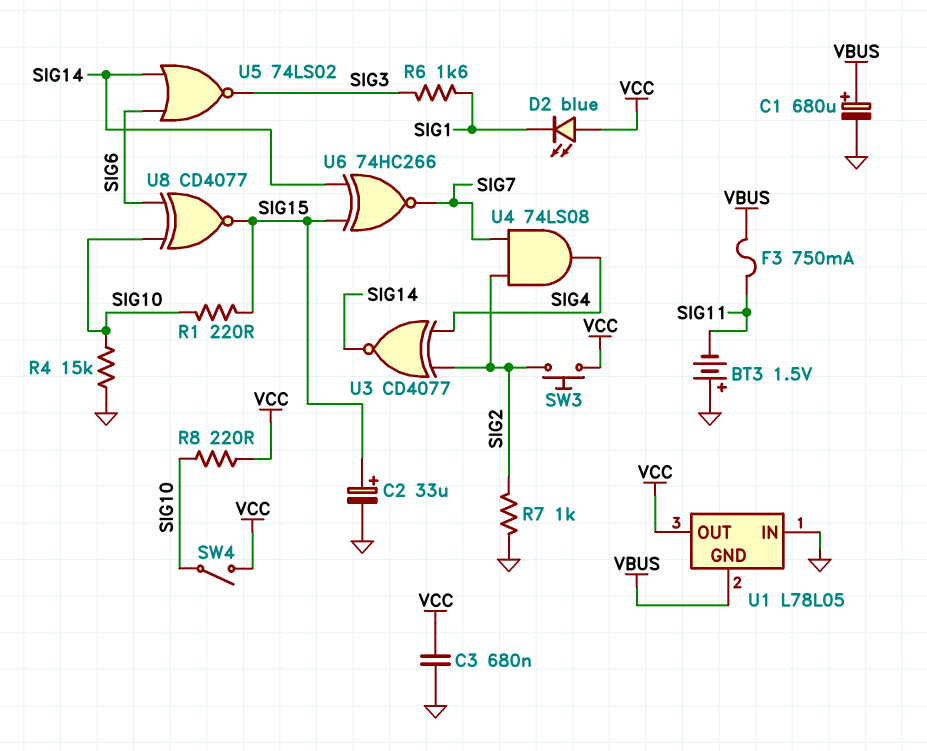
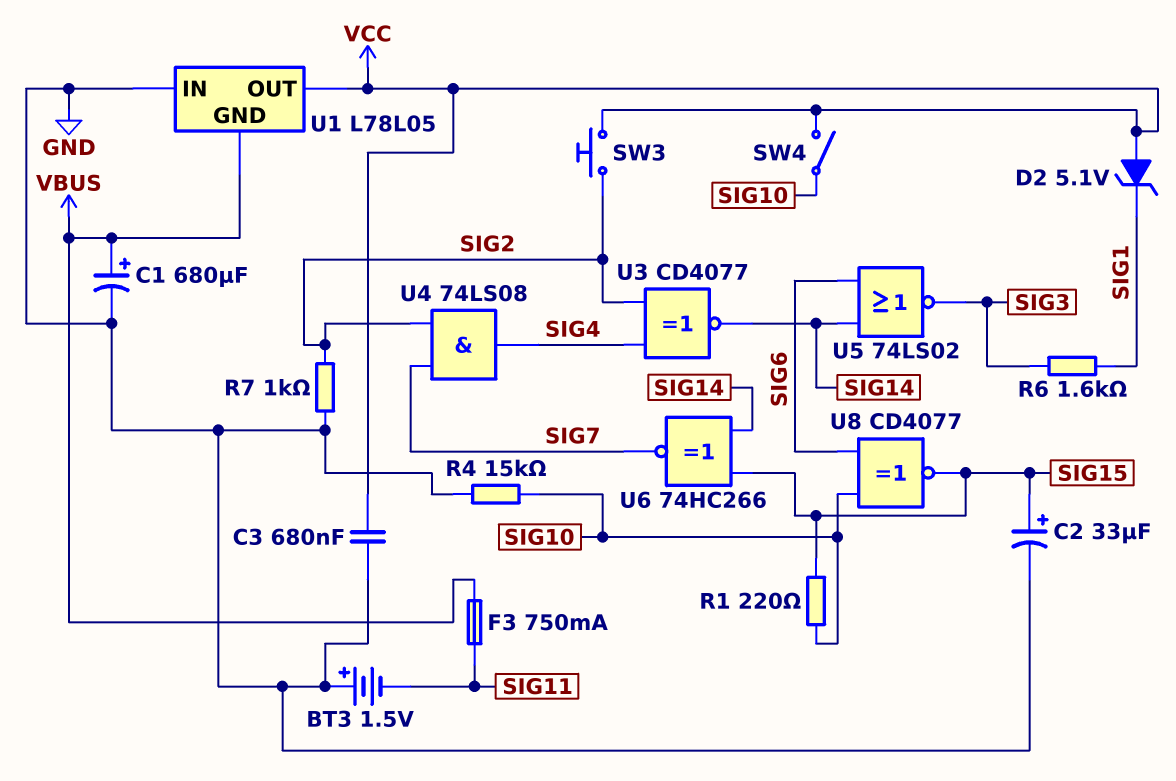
D2: LED blue (A VCC, K SIG1) -> zener 5.1V (A VCC, K SIG1)
R8: 220 (SIG10, VCC) -> none

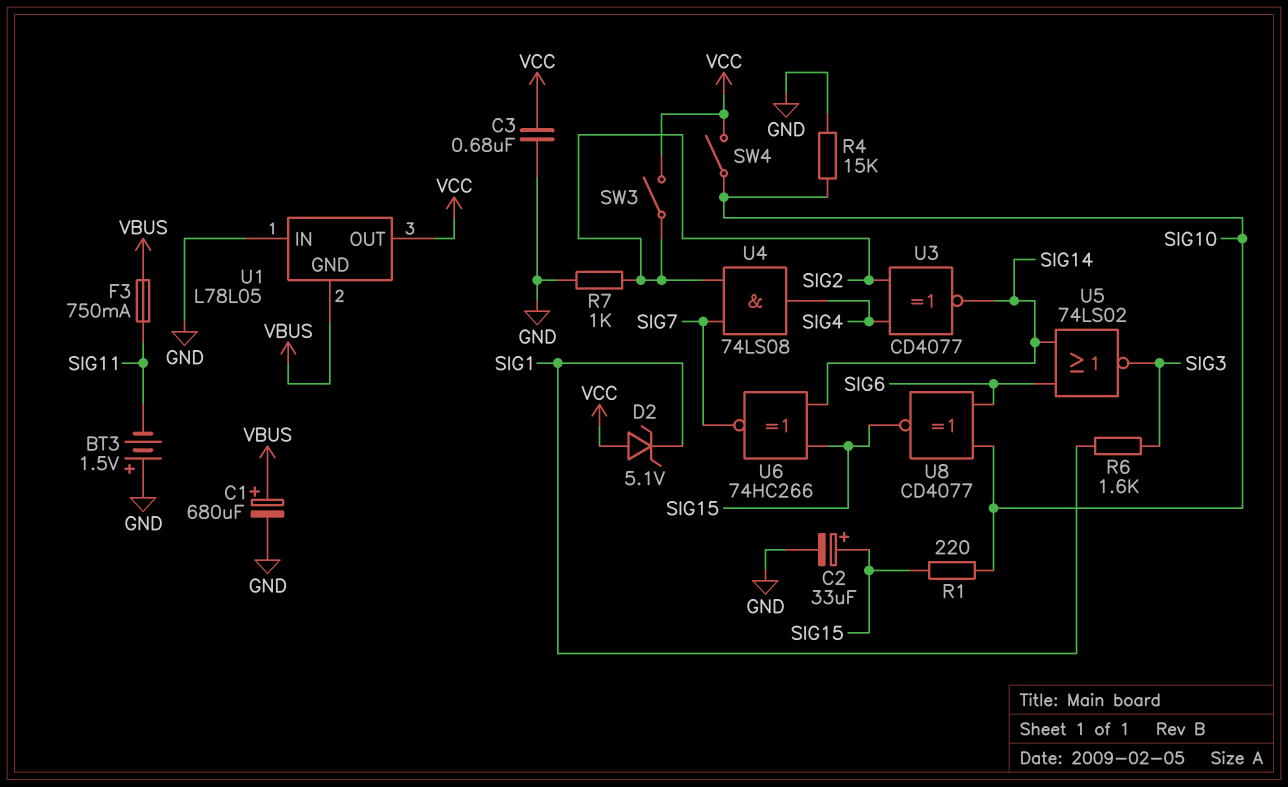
SW3: button (SIG2, VCC) -> switch (SIG2, VCC)

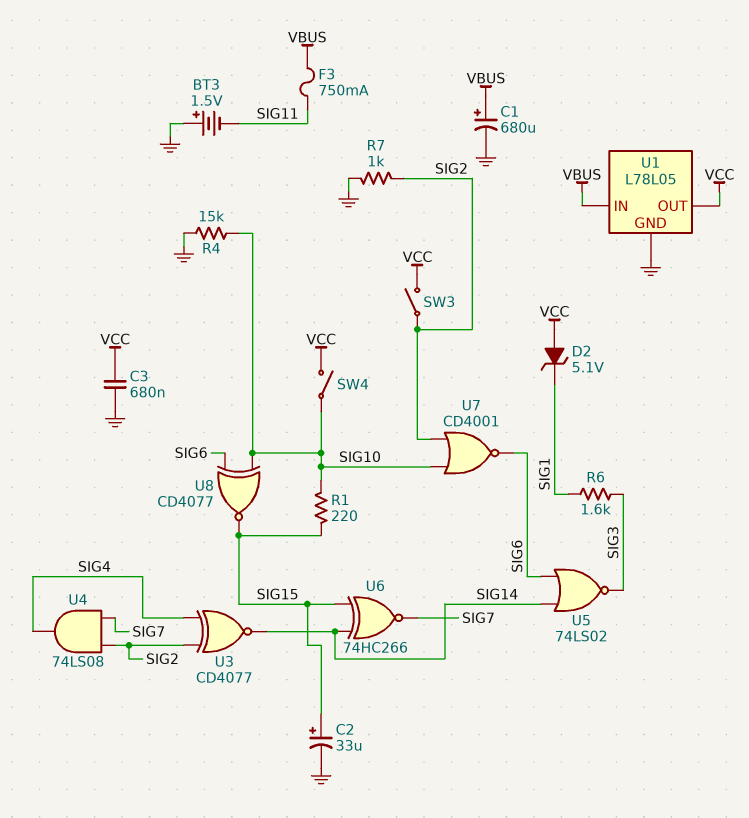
U1 pin GND: VBUS -> GND
U1 pin IN: GND -> VBUS
U7: none -> NOR CD4001 (in SIG2, in SIG10, out SIG6)

